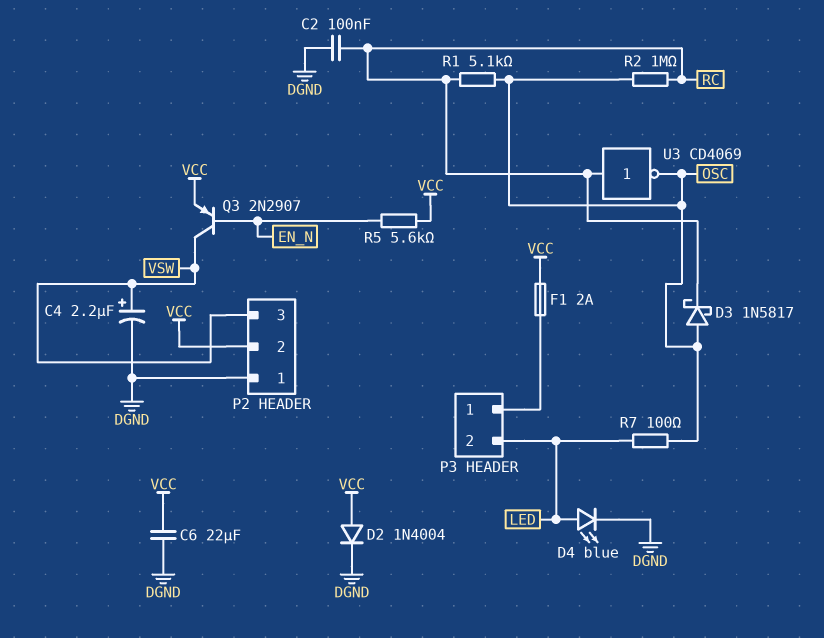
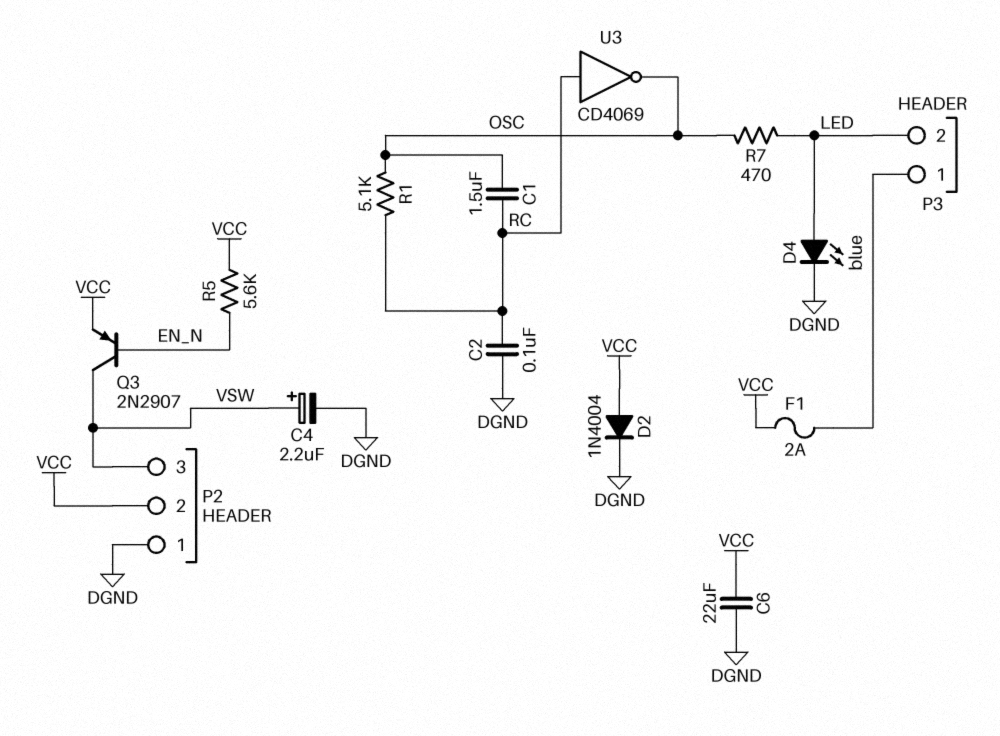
C1: none -> 1.5uF (OSC, RC)
D3: schottky 1N5817 (A OSC, K RC) -> none
R2: 1M (OSC, RC) -> none
R7: 100 (LED, OSC) -> 470 (LED, OSC)

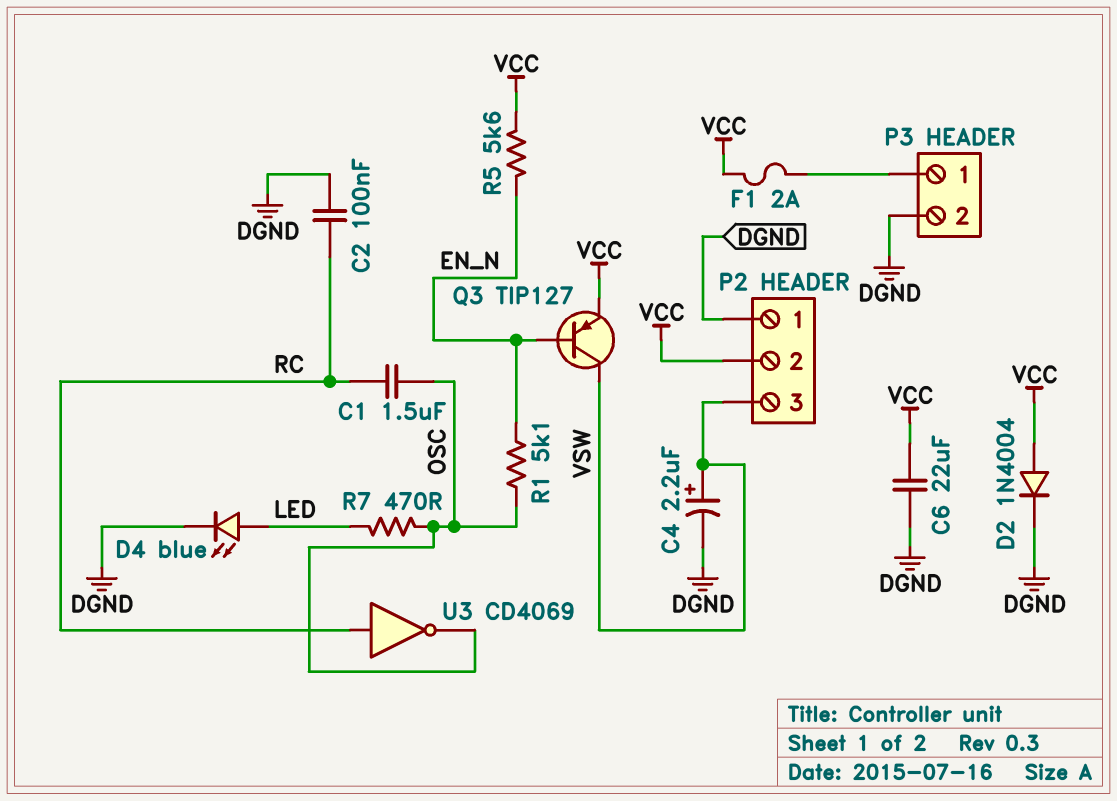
P3 pin 2: LED -> DGND
Q3: PNP 2N2907 (B EN_N, C VSW, E VCC) -> PNP TIP127 (B EN_N, C VSW, E VCC)
R1: 5.1k (OSC, RC) -> 5.1k (EN_N, OSC)

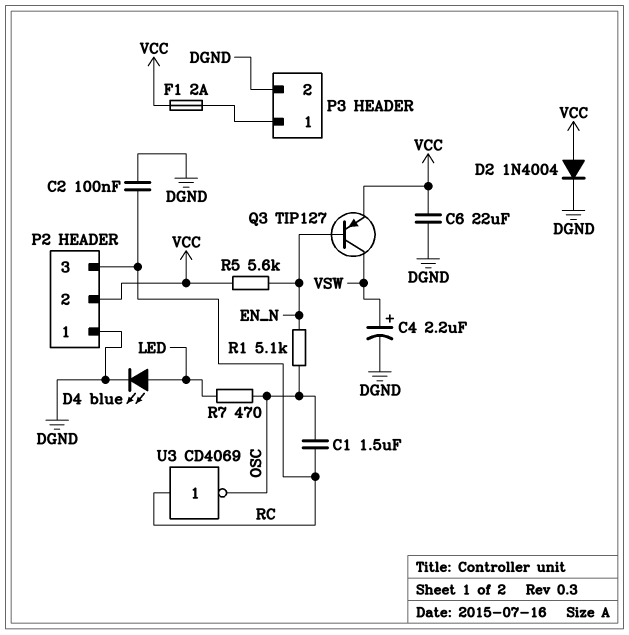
P2 pin 3: VSW -> RC

